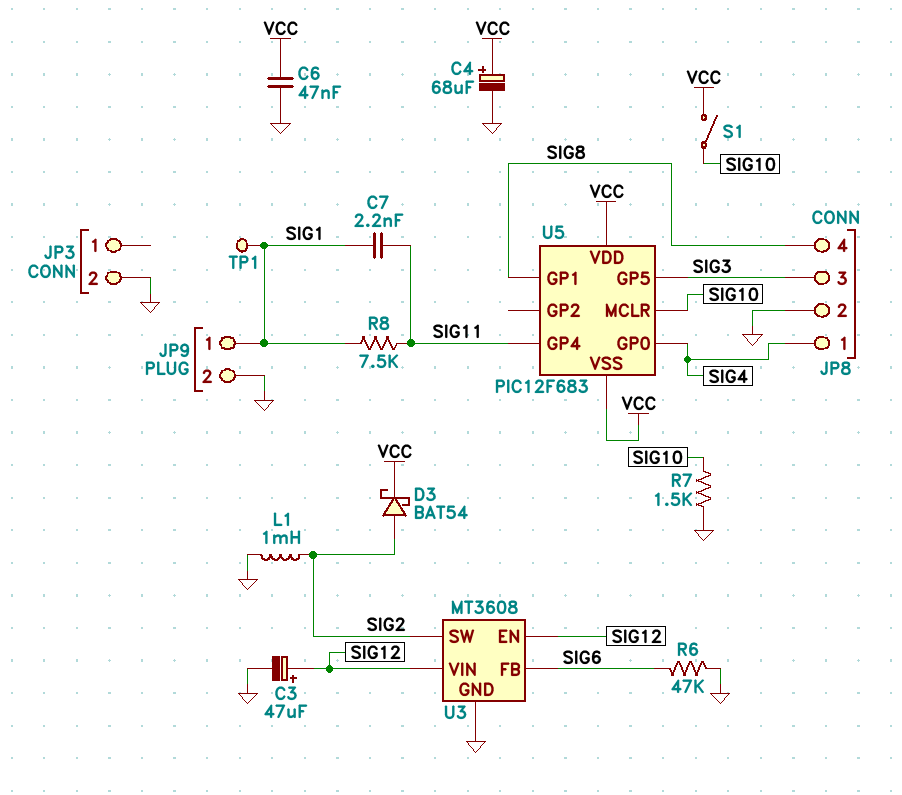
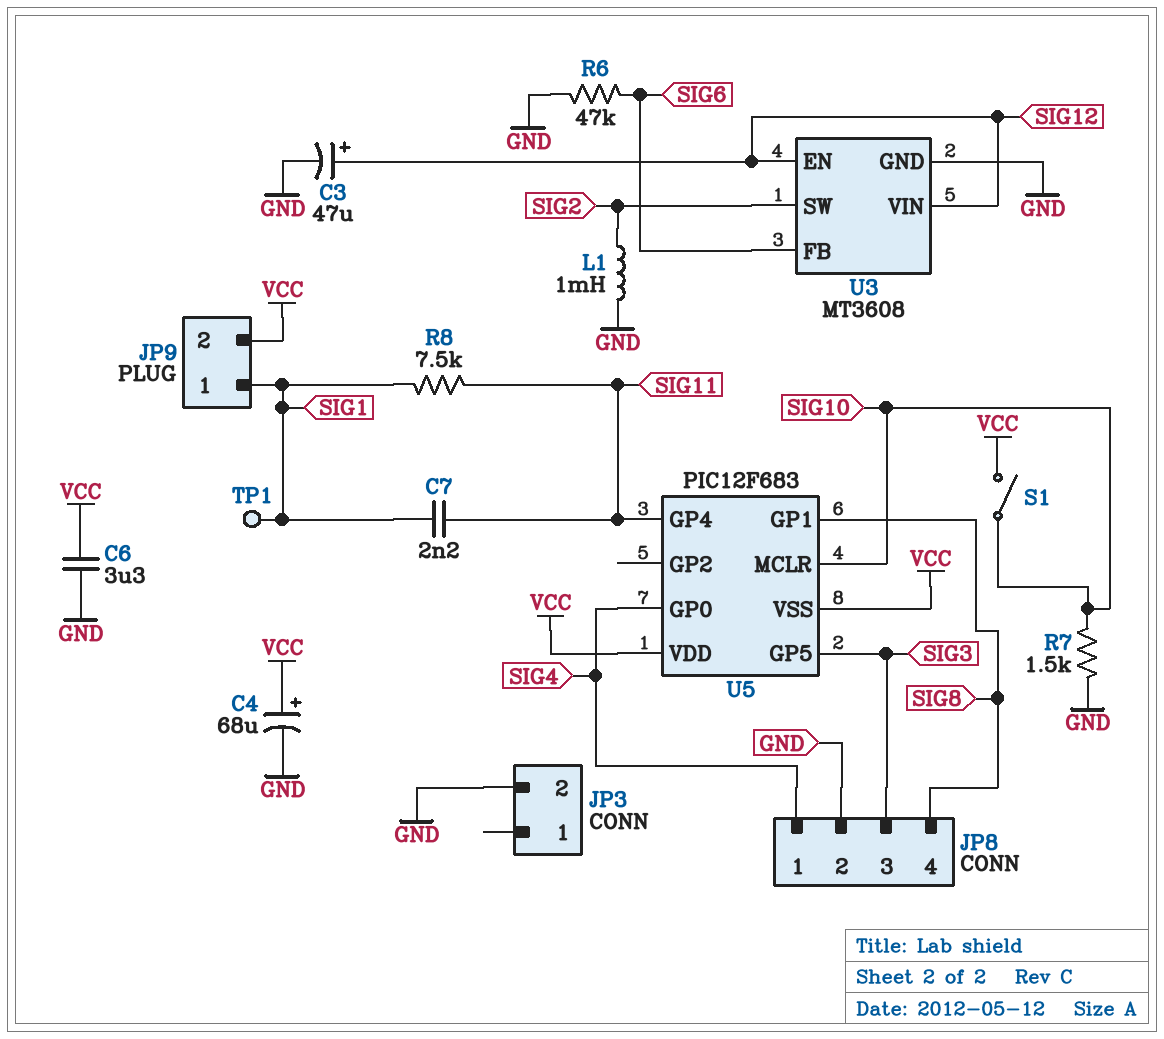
C6: 47nF (GND, VCC) -> 3.3uF (GND, VCC)
D3: schottky BAT54 (A SIG2, K VCC) -> none
JP9 pin 2: GND -> VCC

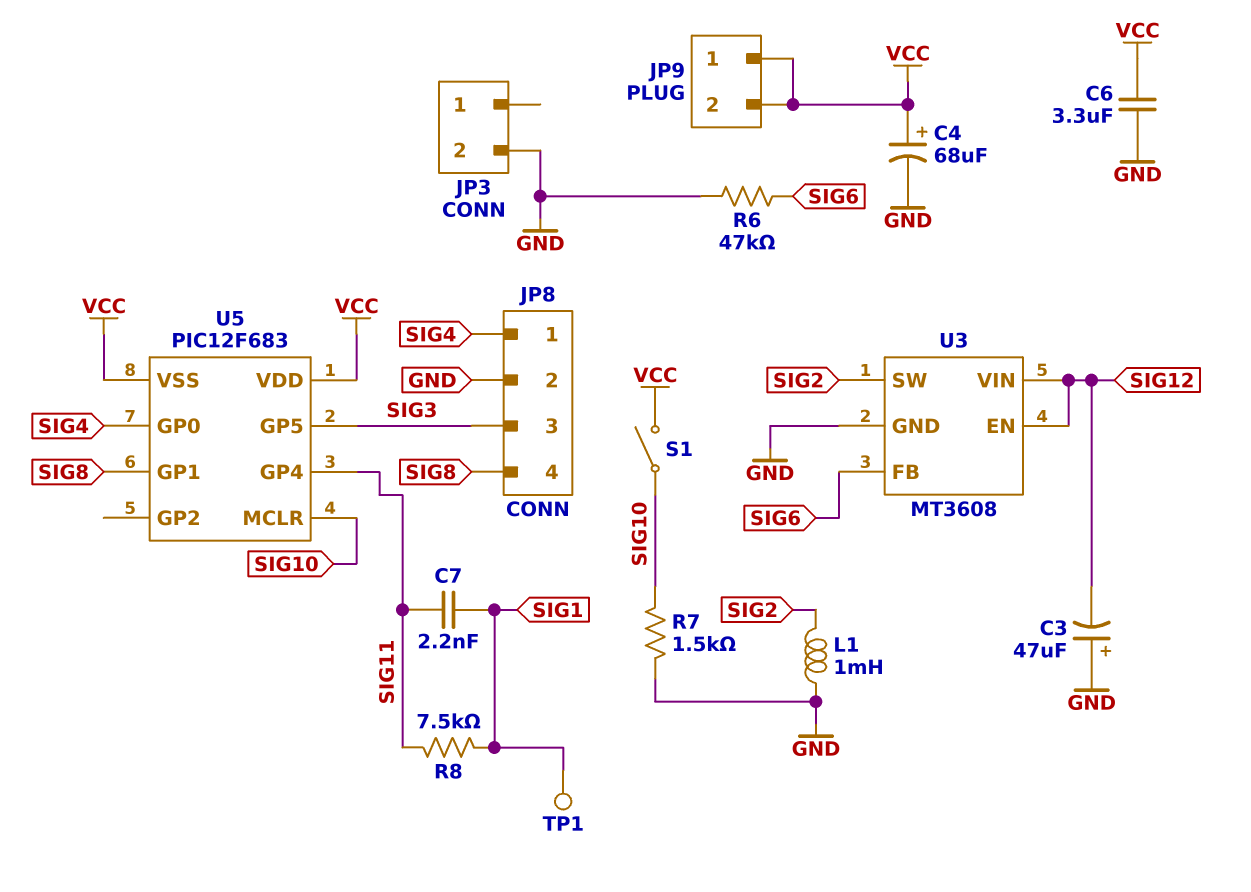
C3: 47uF (plus SIG12, minus GND) -> 47uF (plus GND, minus SIG12)
JP9 pin 1: SIG1 -> VCC

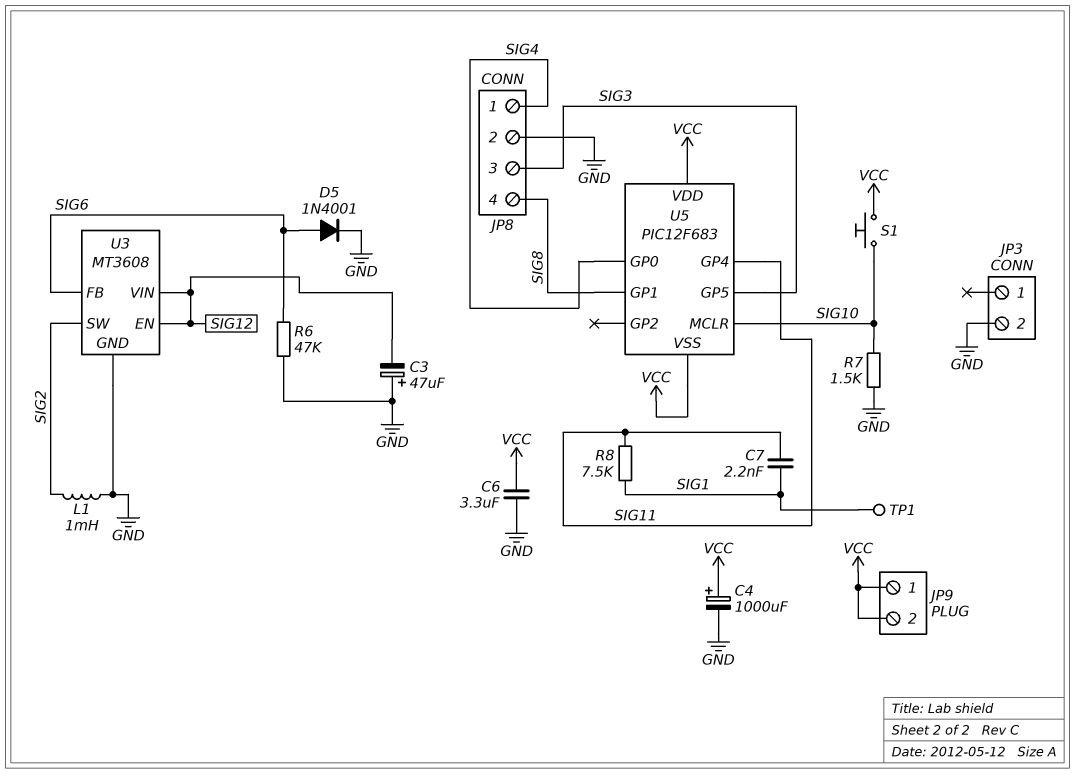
C4: 68uF (plus VCC, minus GND) -> 1000uF (plus VCC, minus GND)
D5: none -> diode 1N4001 (A SIG6, K GND)
S1: switch (SIG10, VCC) -> button (SIG10, VCC)

